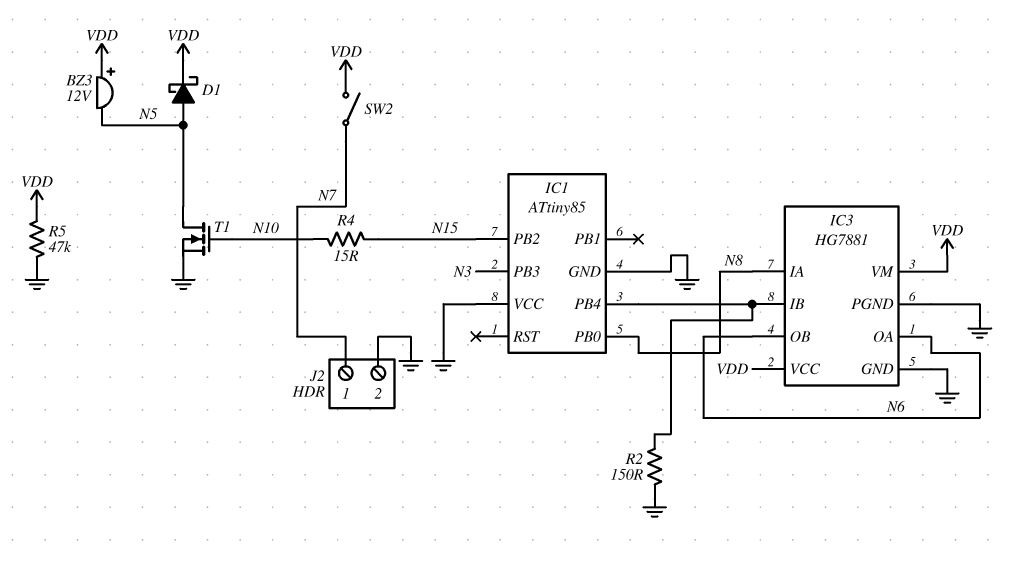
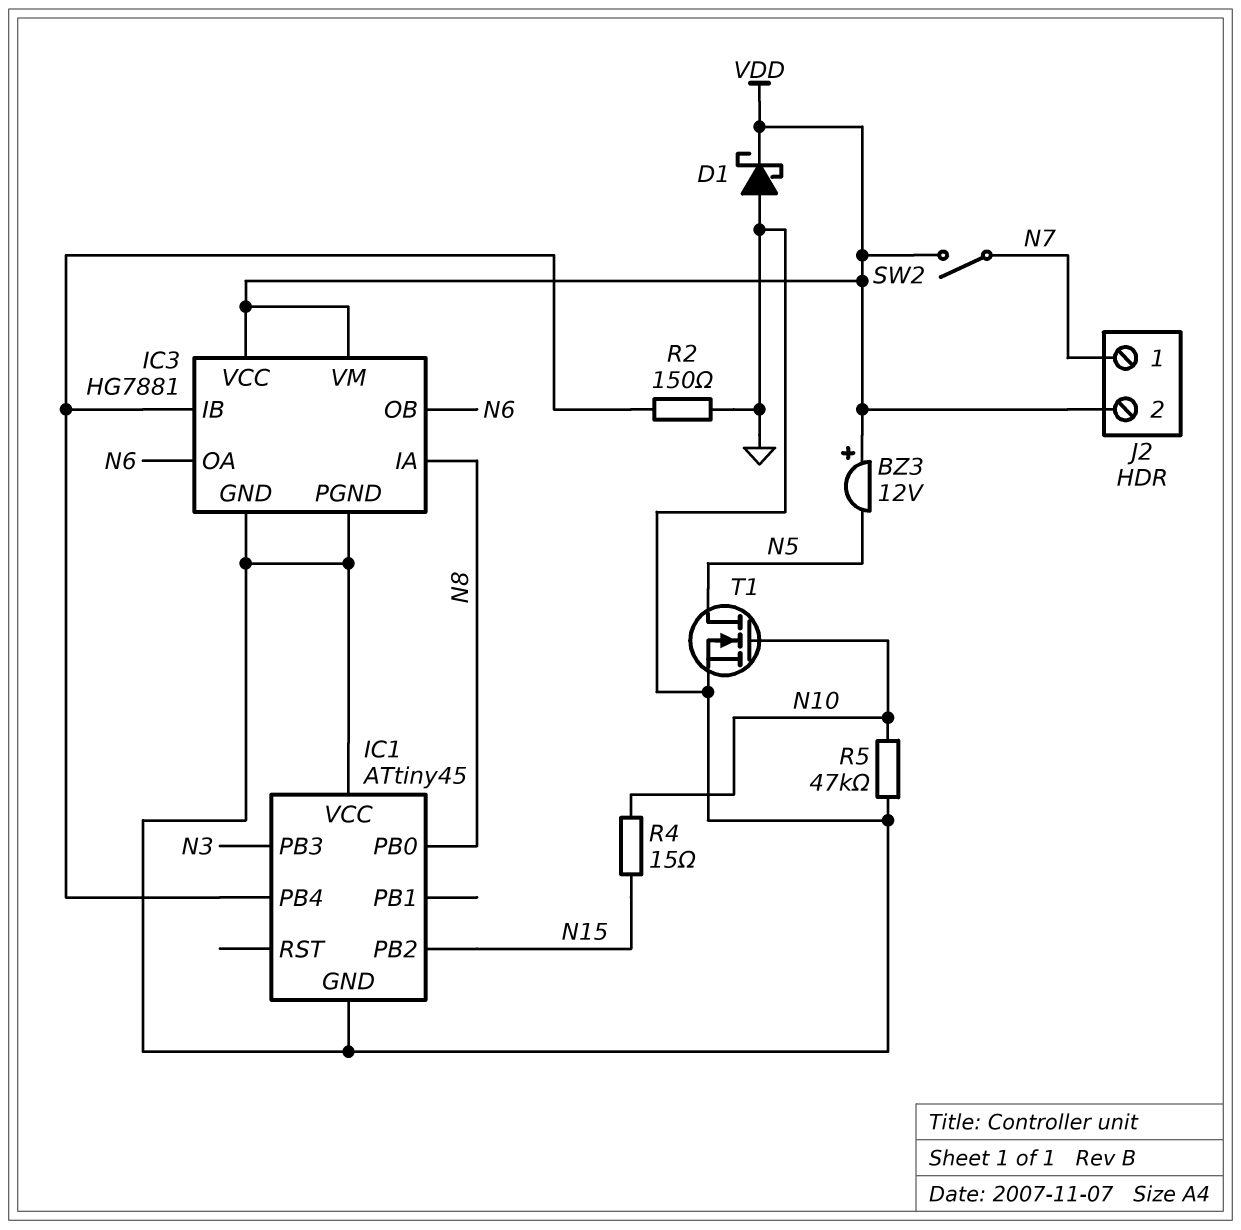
D1: schottky (A N5, K VDD) -> schottky (A GND, K VDD)
IC1: ATtiny85 -> ATtiny45
J2 pin 2: GND -> VDD
R5: 47k (GND, VDD) -> 47k (GND, N10)

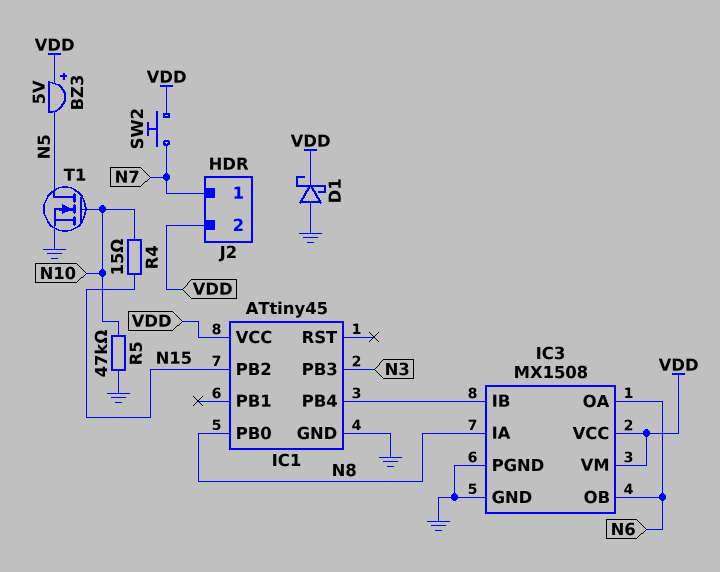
BZ3: buzzer 12V (plus VDD, minus N5) -> buzzer 5V (plus VDD, minus N5)
IC1 pin VCC: GND -> VDD
IC3: HG7881 -> MX1508
R2: 150 (GND, IC1/PB4) -> none
SW2: switch (N7, VDD) -> button (N7, VDD)

